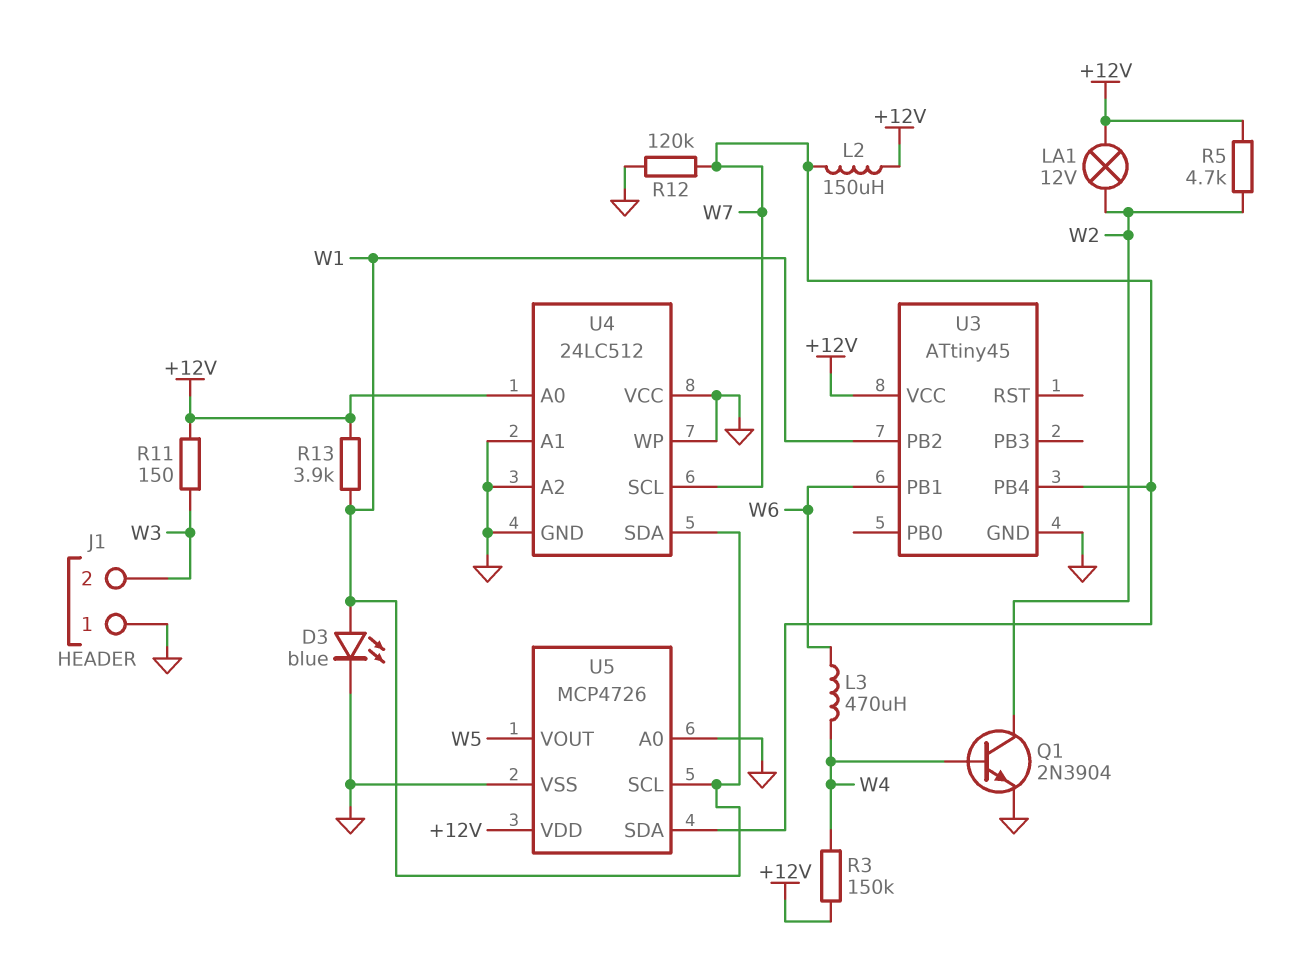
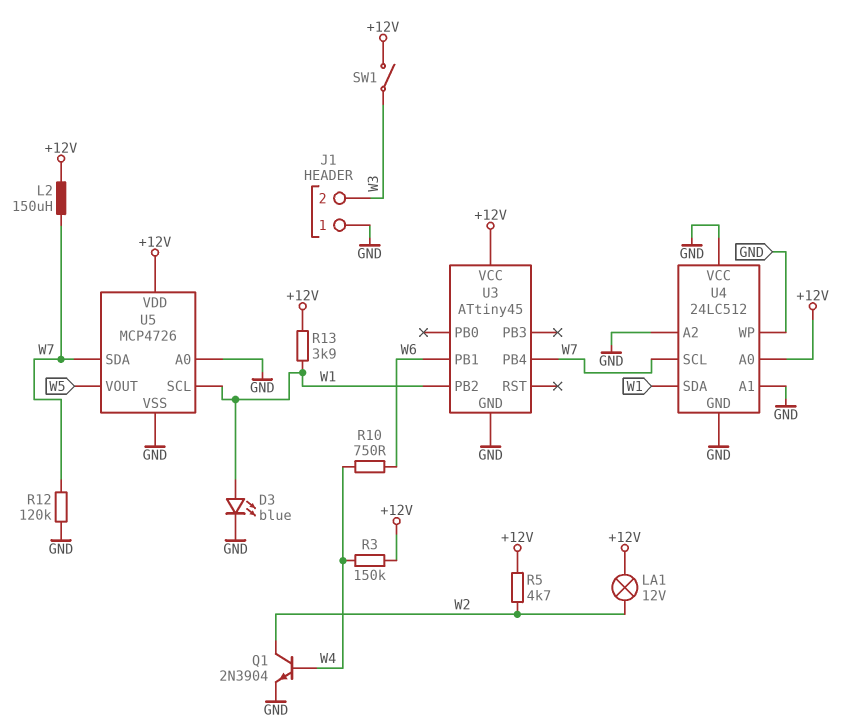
L3: 470uH (W4, W6) -> none
R10: none -> 750 (W4, W6)
R11: 150 (+12V, W3) -> none
SW1: none -> switch (+12V, W3)

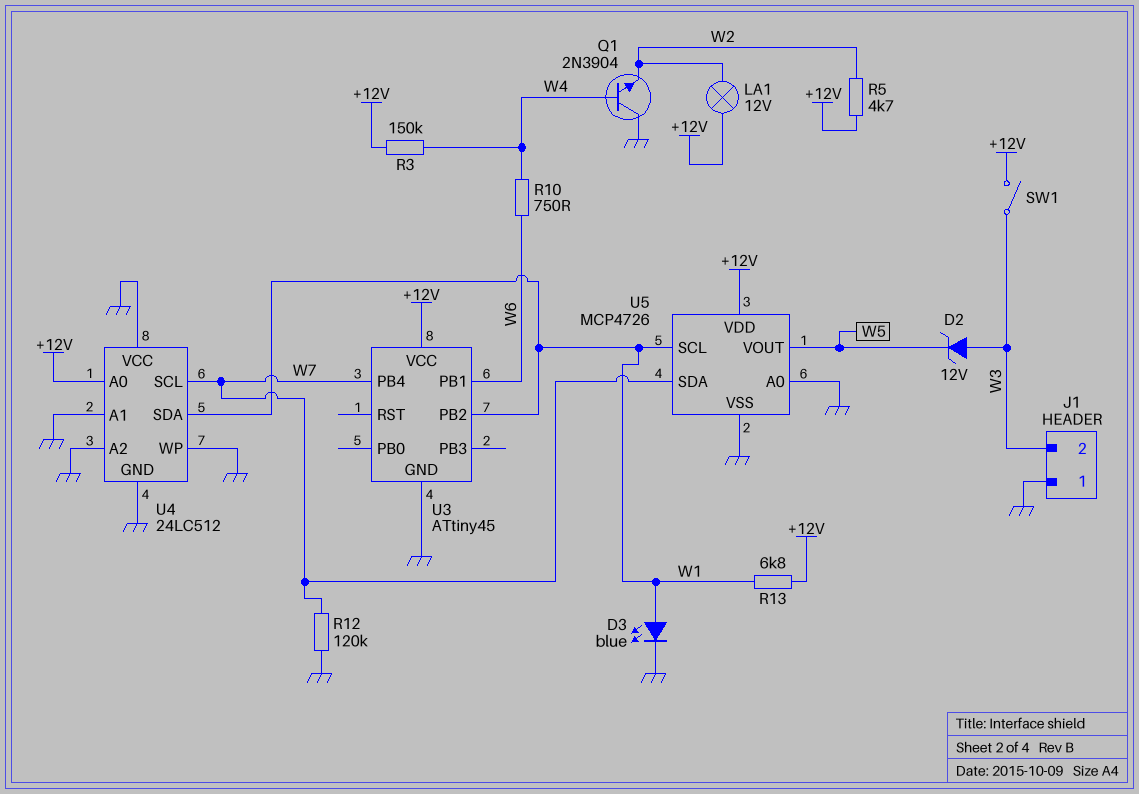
D2: none -> zener 12V (A W3, K W5)
L2: 150uH (+12V, W7) -> none
Q1: NPN 2N3904 (B W4, C W2, E GND) -> NPN 2N3904 (B W4, C GND, E W2)
R13: 3.9k (+12V, W1) -> 6.8k (+12V, W1)

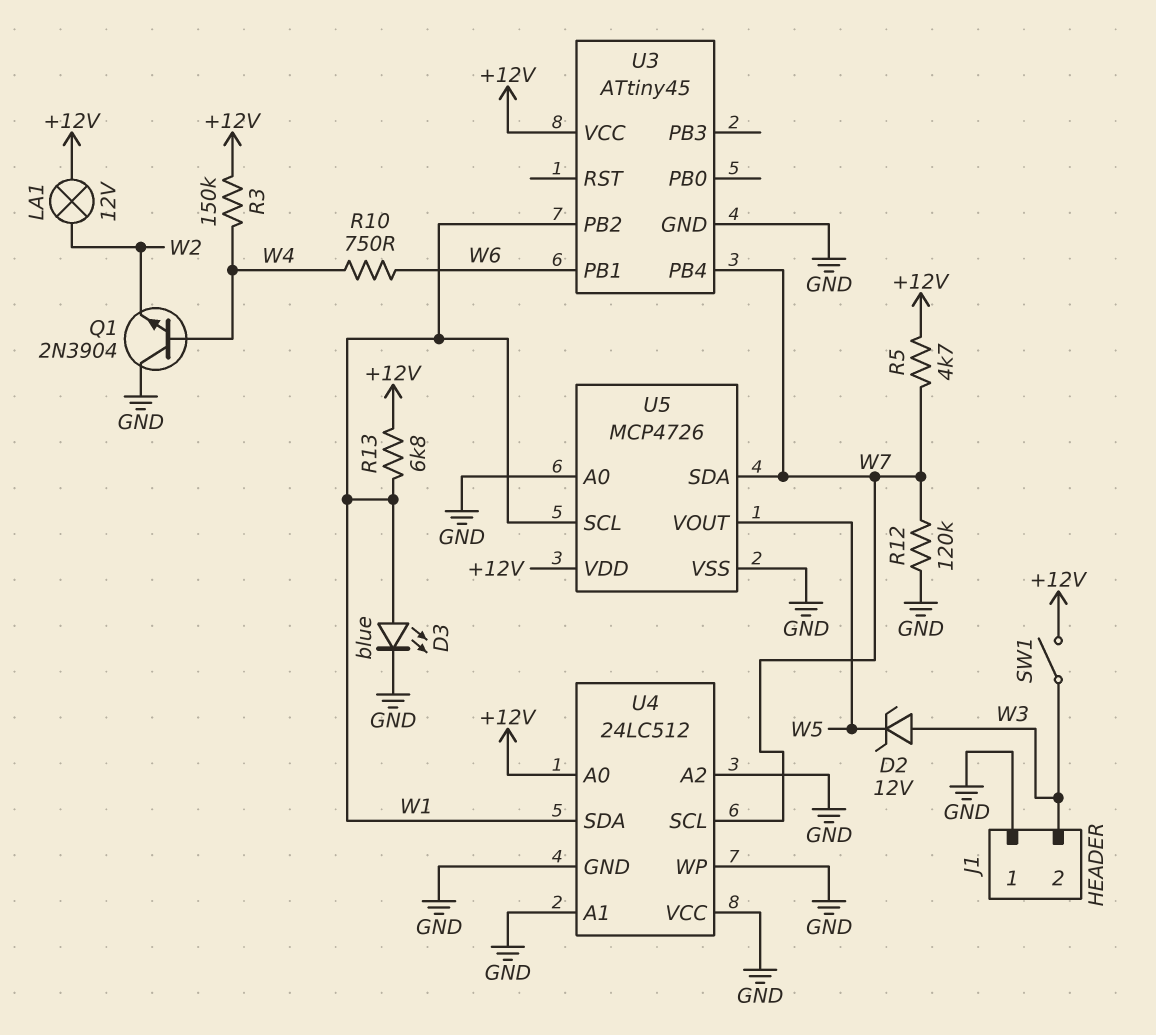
R5: 4.7k (+12V, W2) -> 4.7k (+12V, W7)

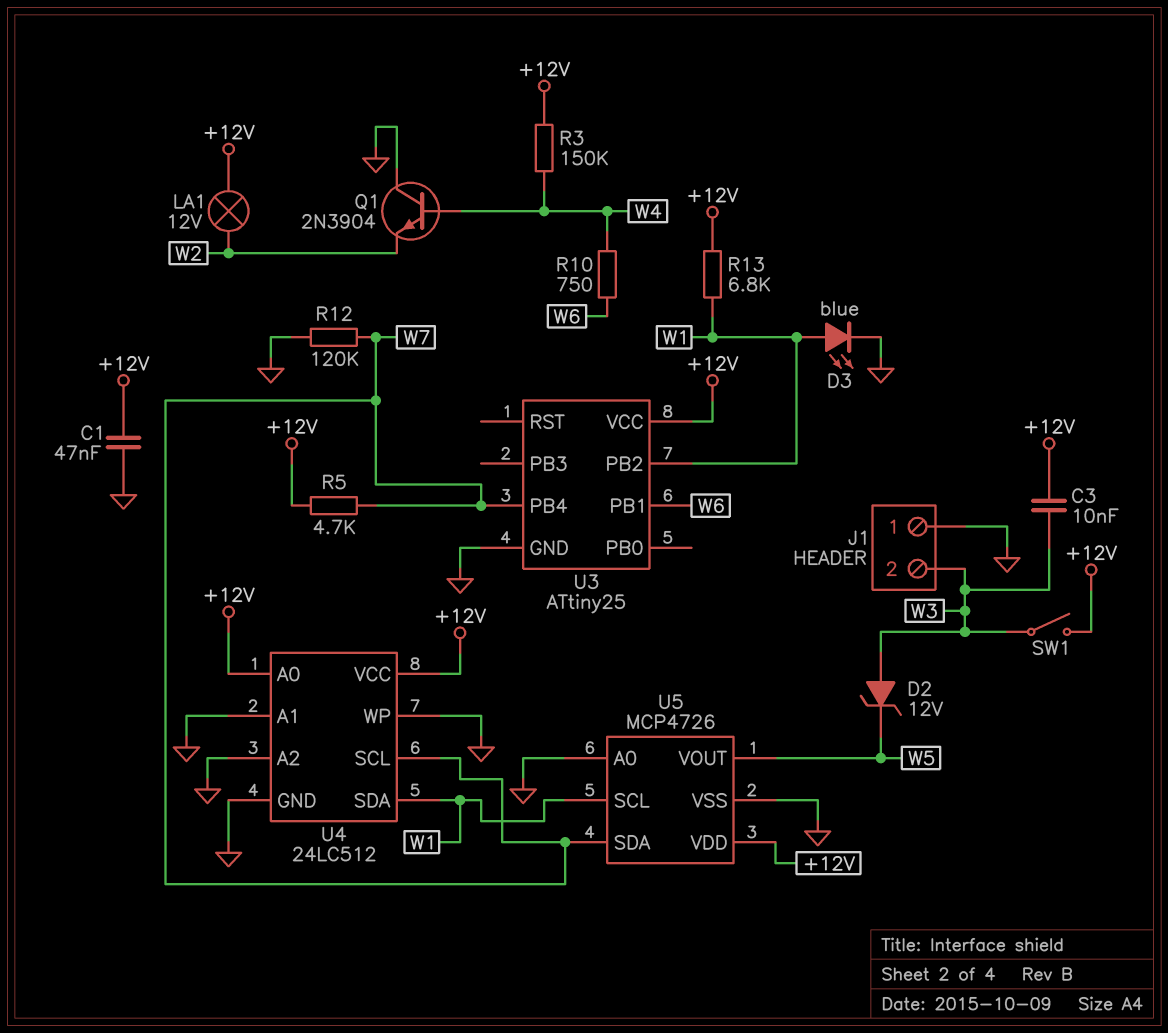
C1: none -> 47nF (+12V, GND)
C3: none -> 10nF (+12V, W3)
U3: ATtiny45 -> ATtiny25
U4 pin VCC: GND -> +12V

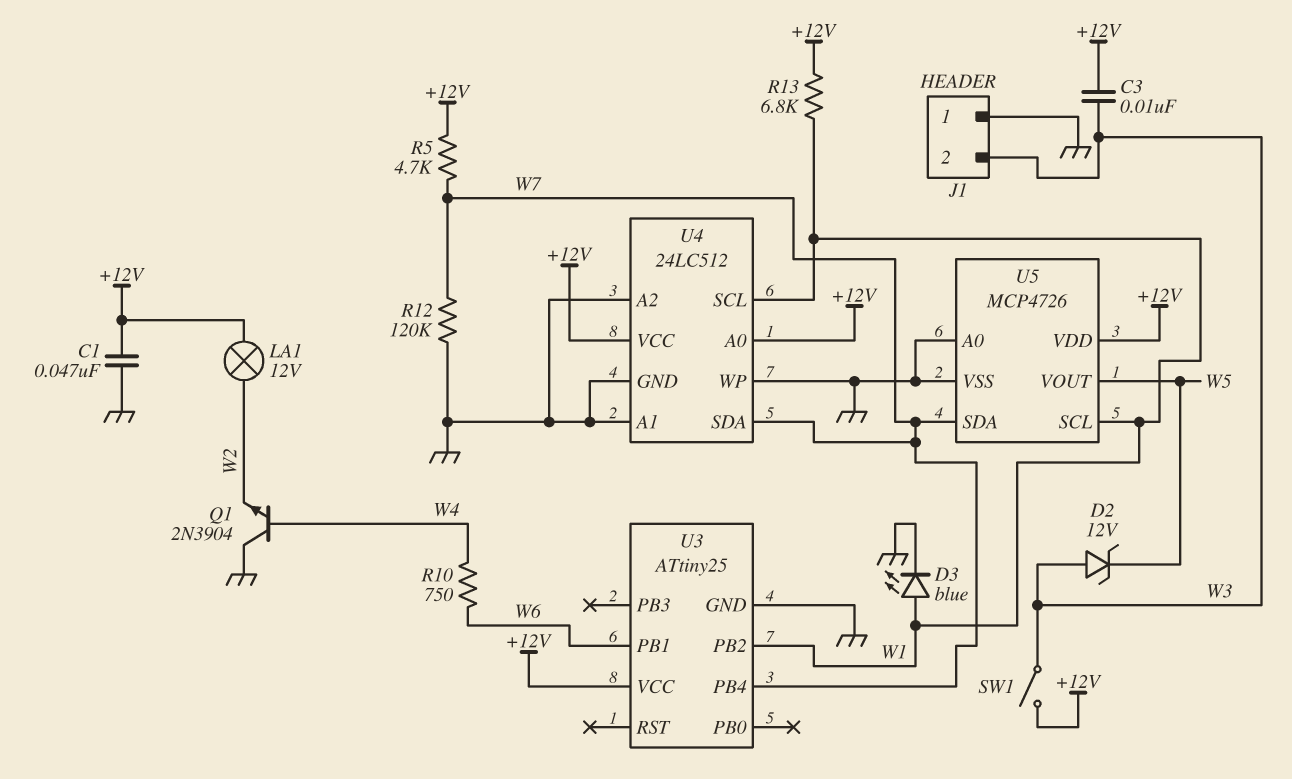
R3: 150k (+12V, W4) -> none
U4 pin SCL: W7 -> W1
U4 pin SDA: W1 -> W7

